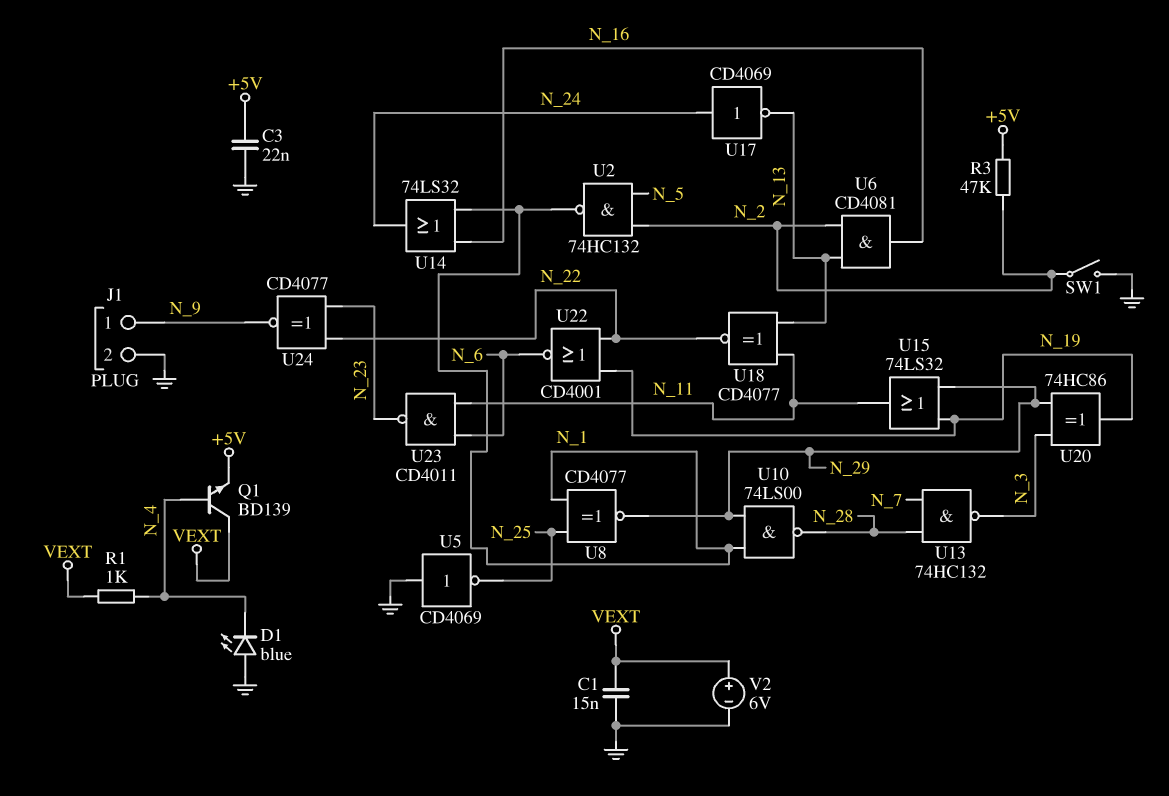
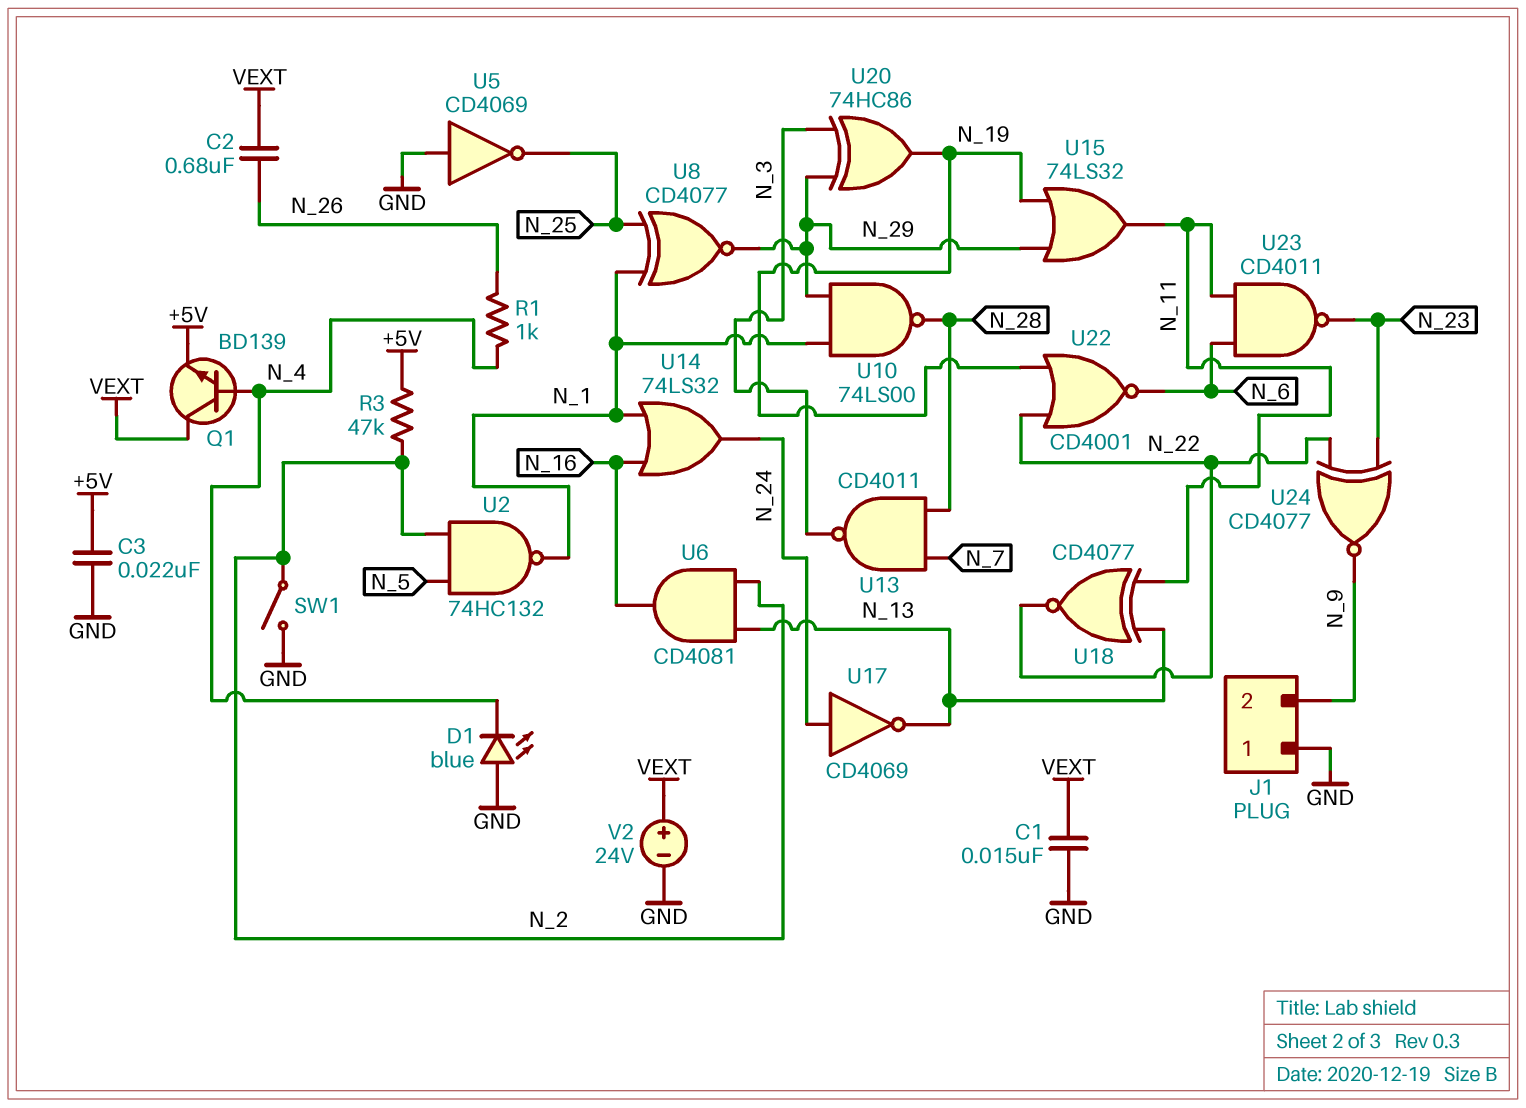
C2: none -> 680nF (N_26, VEXT)
J1 pin 1: N_9 -> GND
J1 pin 2: GND -> N_9
R1: 1k (N_4, VEXT) -> 1k (N_4, N_26)
U13: NAND 74HC132 (in N_7, in N_28, out N_3) -> NAND CD4011 (in N_7, in N_28, out N_3)
V2: 6V (plus VEXT, minus GND) -> 24V (plus VEXT, minus GND)

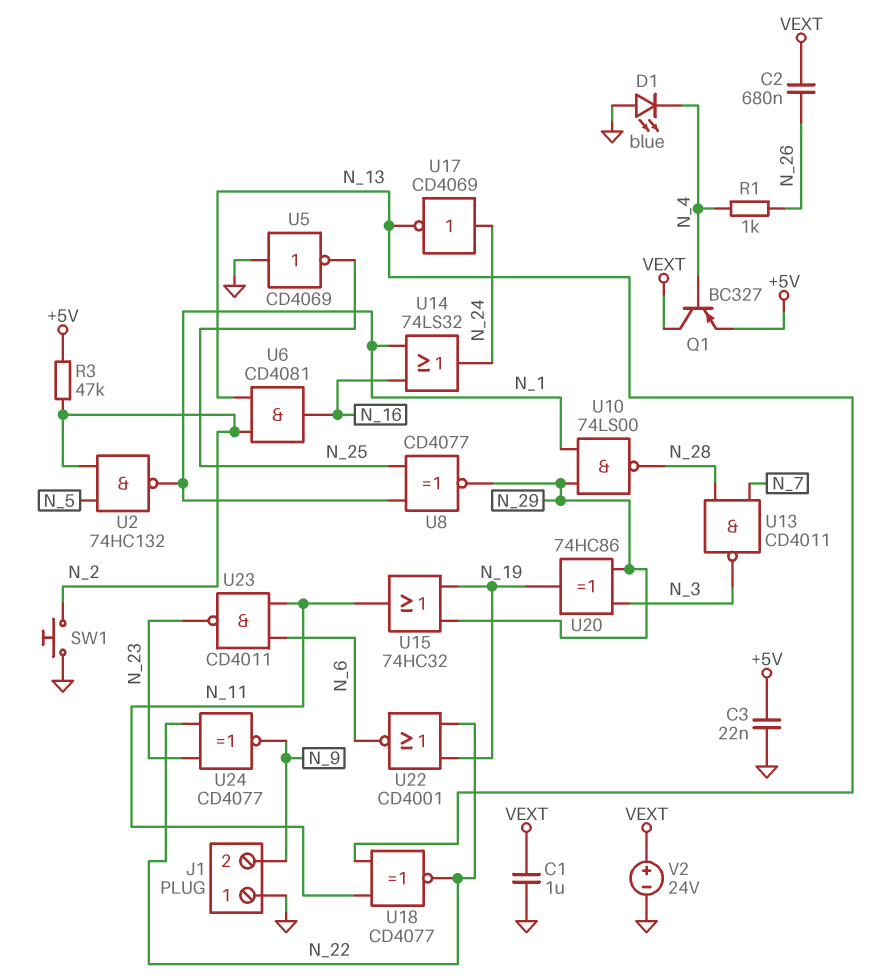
C1: 15nF (GND, VEXT) -> 1uF (GND, VEXT)
Q1: NPN BD139 (B N_4, C VEXT, E +5V) -> PNP BC327 (B N_4, C VEXT, E +5V)
SW1: switch (GND, N_2) -> button (GND, N_2)
U15: OR 74LS32 (in N_19, in N_29, out N_11) -> OR 74HC32 (in N_19, in N_29, out N_11)

